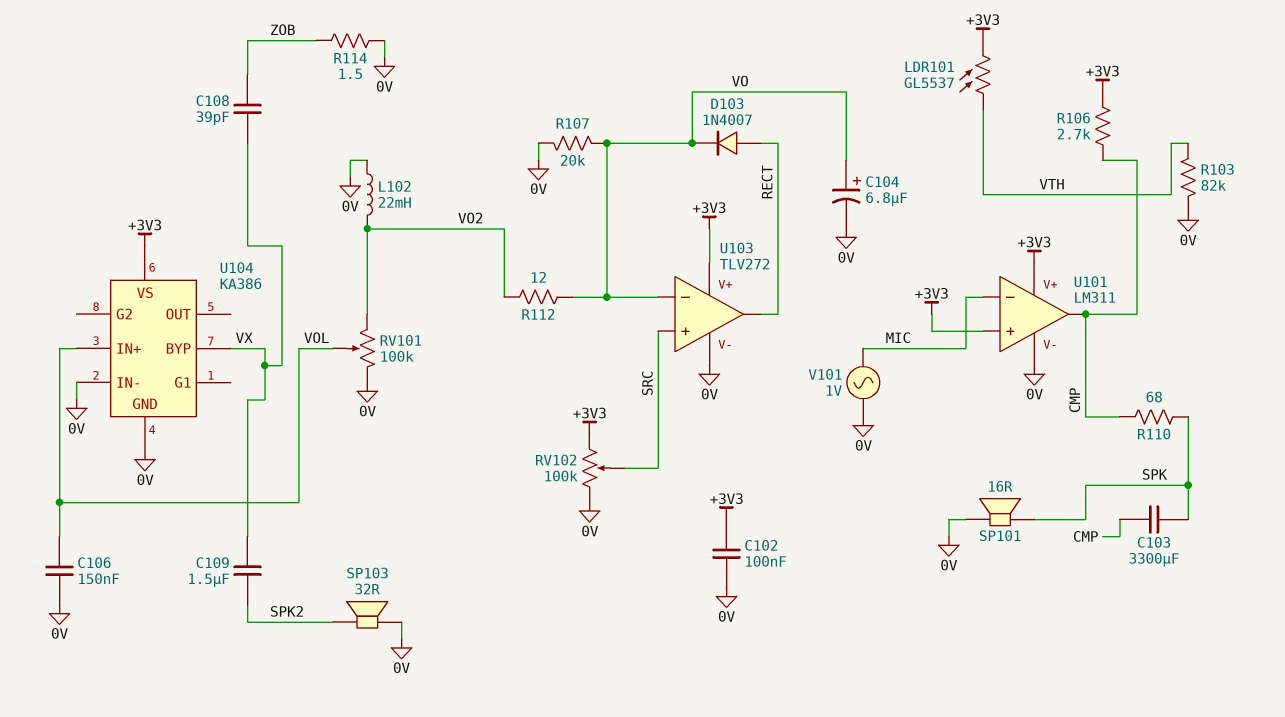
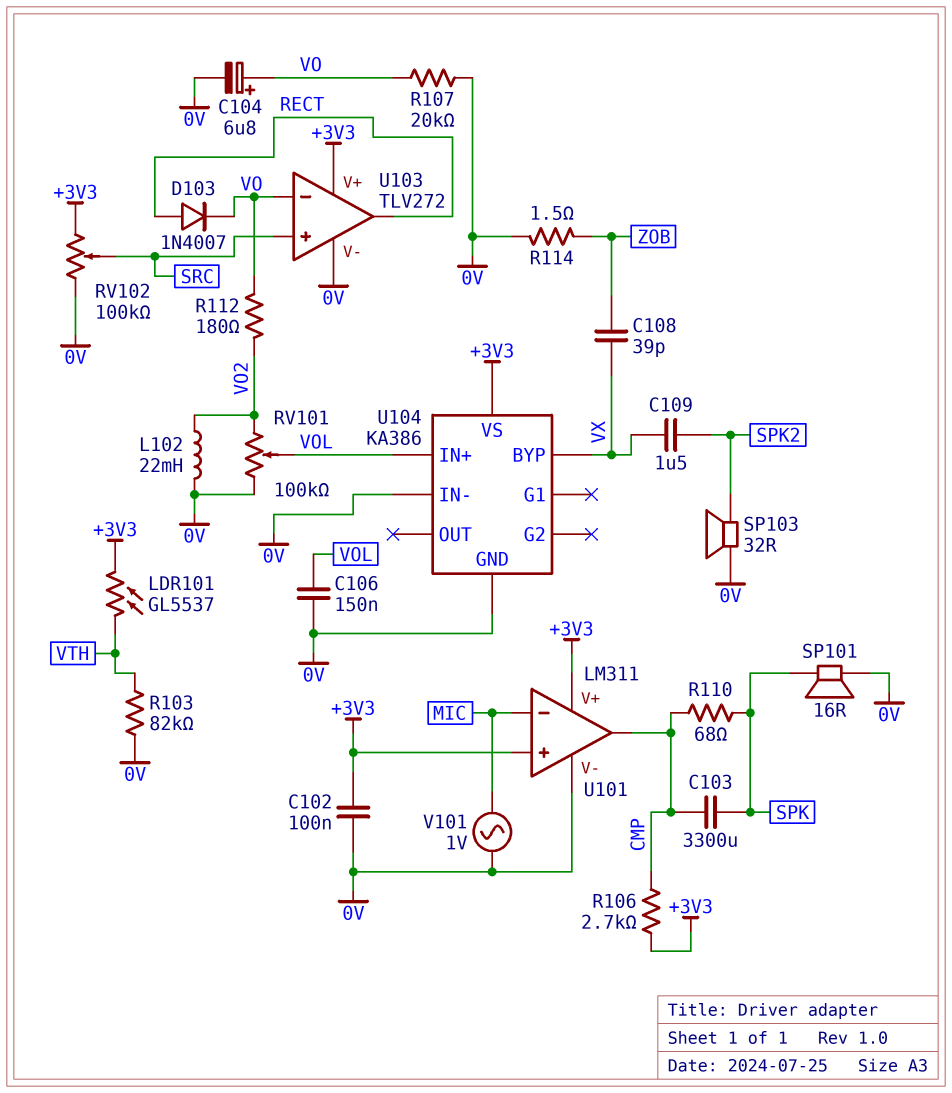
R112: 12 (VO, VO2) -> 180 (VO, VO2)

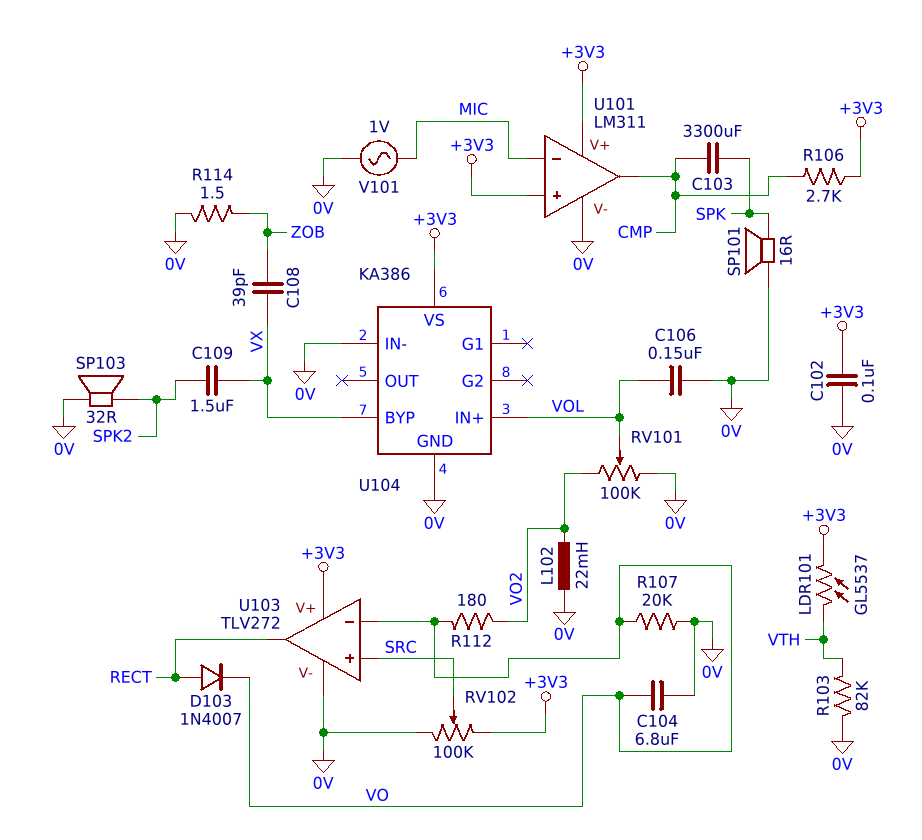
C104: 6.8uF (plus VO, minus 0V) -> 6.8uF (0V, VO)
R110: 68 (CMP, SPK) -> none

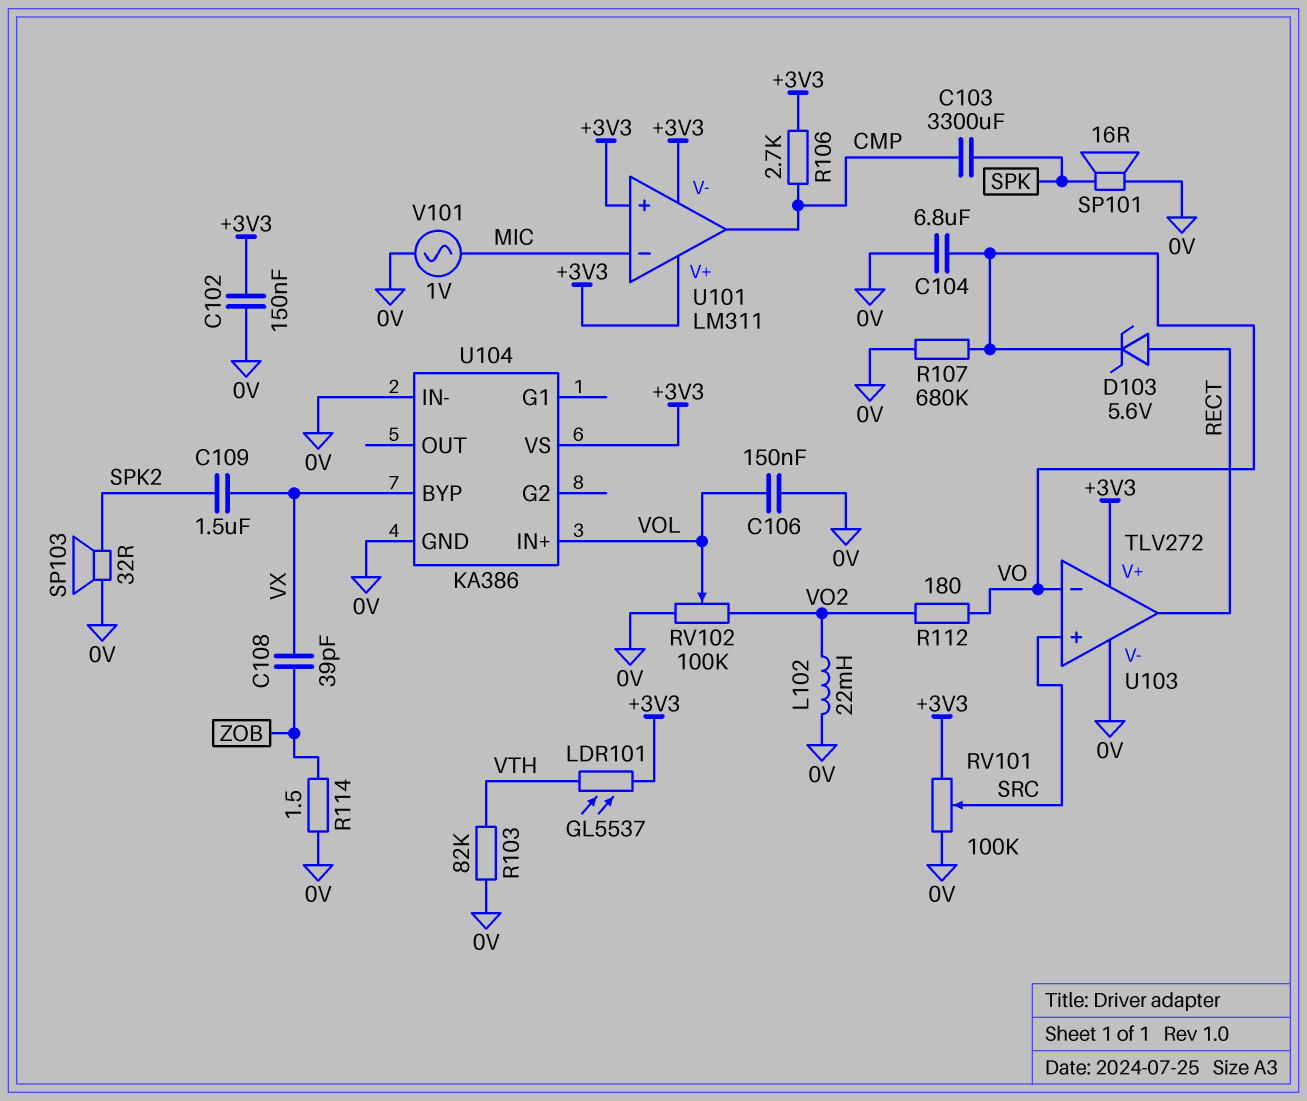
C102: 100nF (+3V3, 0V) -> 150nF (+3V3, 0V)
D103: diode 1N4007 (A RECT, K VO) -> zener 5.6V (A RECT, K VO)
R107: 20k (0V, VO) -> 680k (0V, VO)
RV101: 100k (0V, VO2, wiper VOL) -> 100k (+3V3, 0V, wiper SRC)
RV102: 100k (+3V3, 0V, wiper SRC) -> 100k (0V, VO2, wiper VOL)
U101 pin V-: 0V -> +3V3

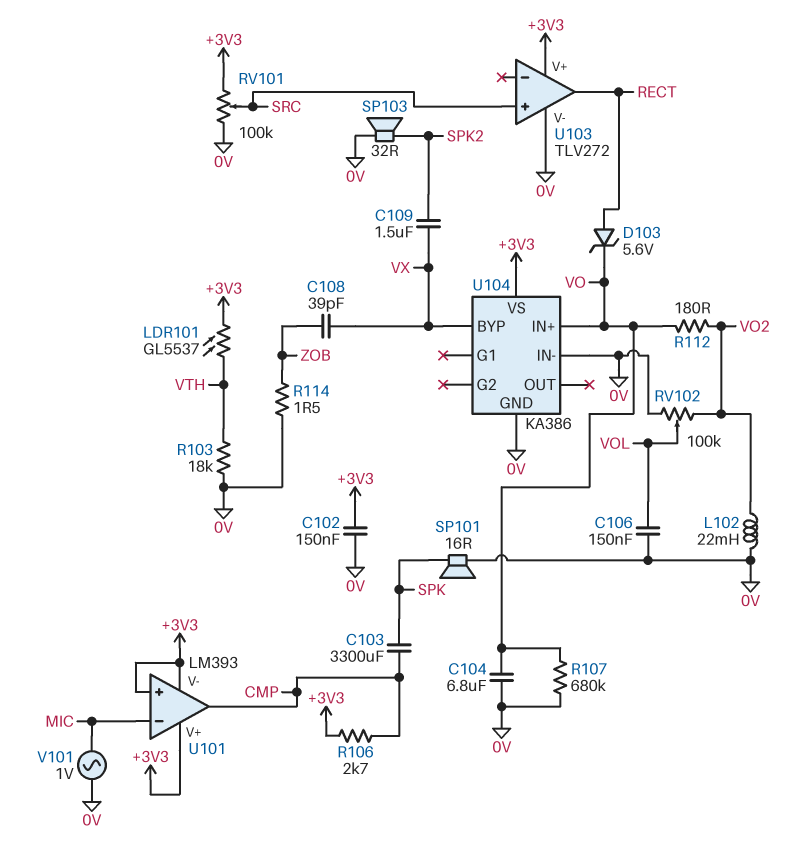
R103: 82k (0V, VTH) -> 18k (0V, VTH)
U101: LM311 -> LM393
U103 pin in-: VO -> none
U104 pin IN+: VOL -> VO

